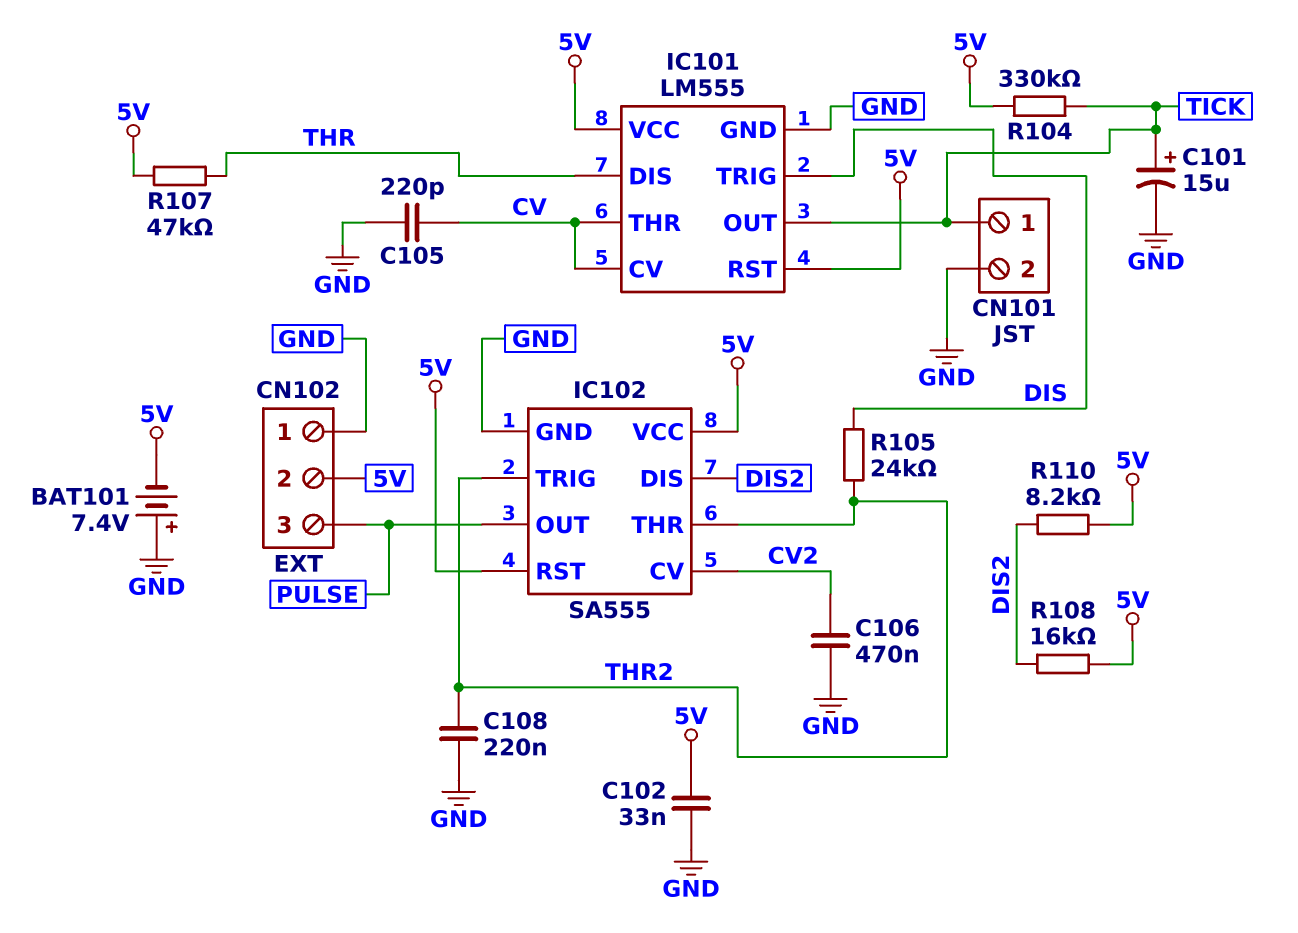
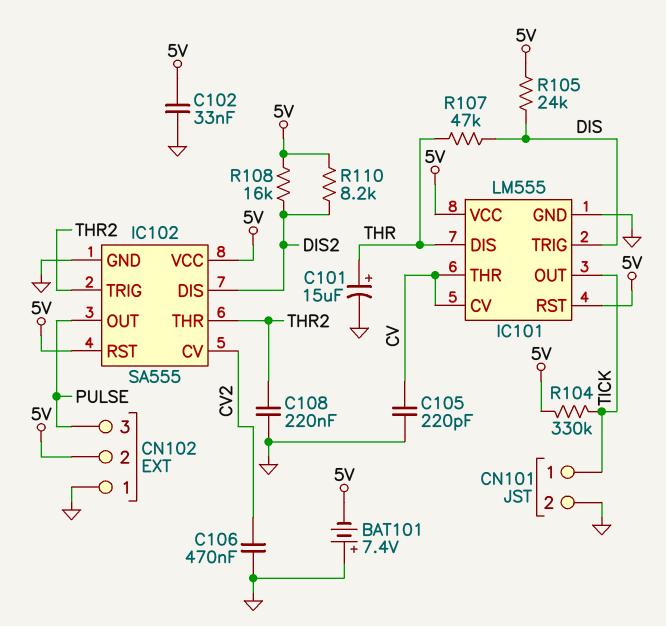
C101: 15uF (plus TICK, minus GND) -> 15uF (plus THR, minus GND)
R105: 24k (DIS, THR2) -> 24k (5V, DIS)
R107: 47k (5V, THR) -> 47k (DIS, THR)

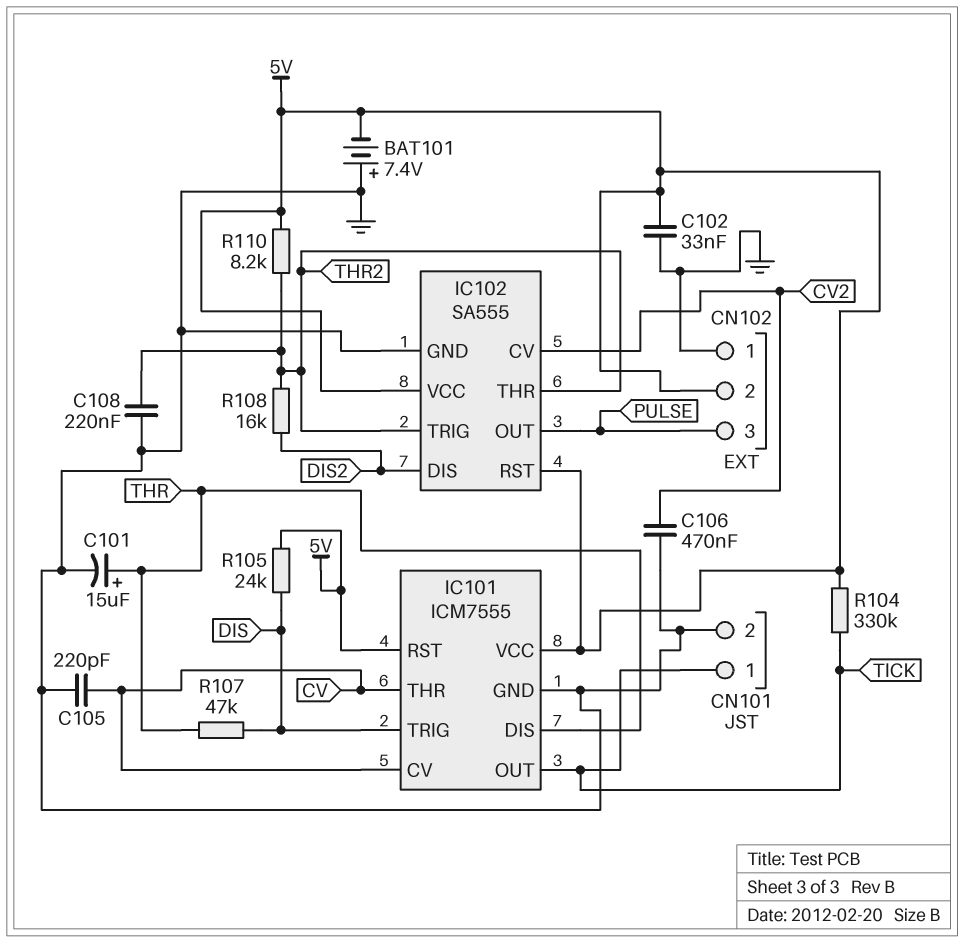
IC101: LM555 -> ICM7555
R108: 16k (5V, DIS2) -> 16k (DIS2, THR2)
R110: 8.2k (5V, DIS2) -> 8.2k (5V, THR2)

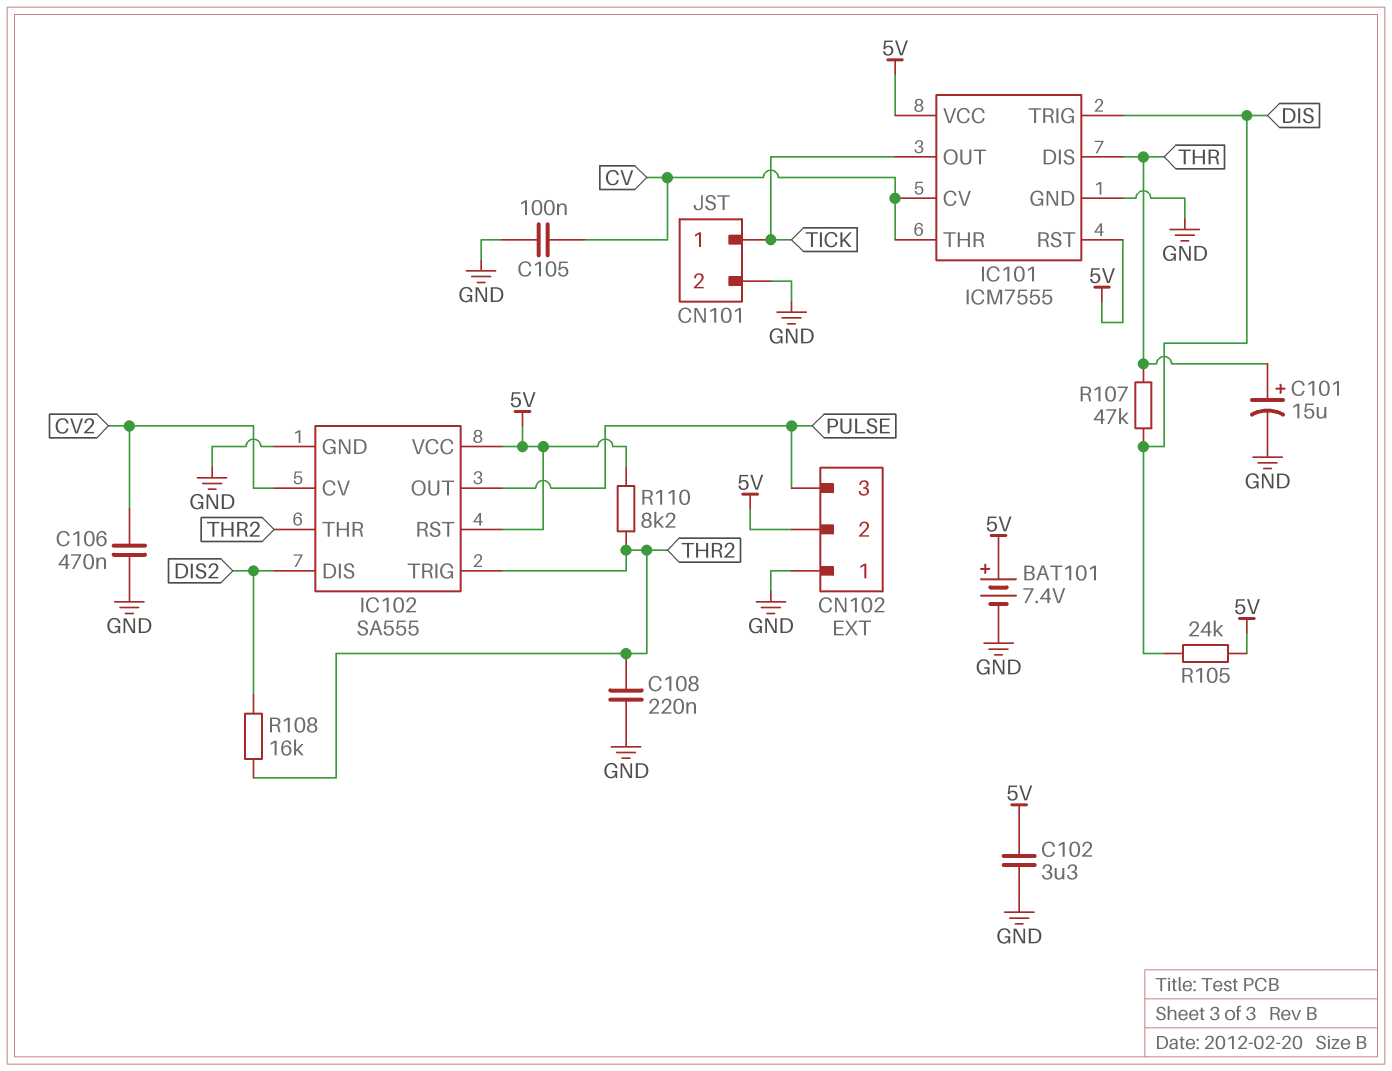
BAT101: 7.4V (plus GND, minus 5V) -> 7.4V (plus 5V, minus GND)
C102: 33nF (5V, GND) -> 3.3uF (5V, GND)
C105: 220pF (CV, GND) -> 100nF (CV, GND)
R104: 330k (5V, TICK) -> none

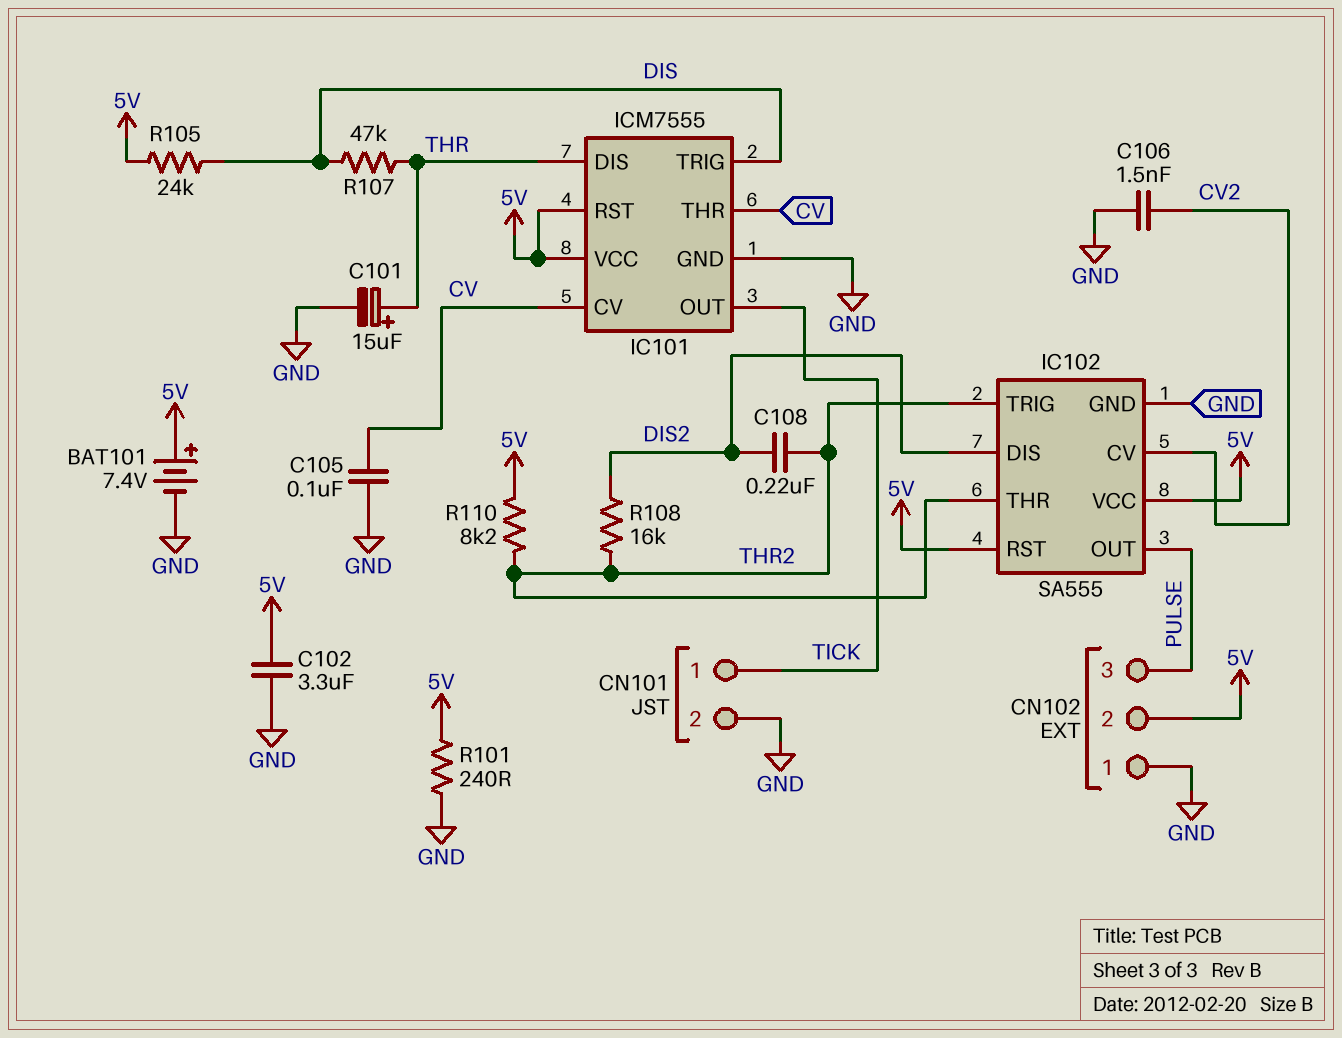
C106: 470nF (CV2, GND) -> 1.5nF (CV2, GND)
C108: 220nF (GND, THR2) -> 220nF (DIS2, THR2)
R101: none -> 240 (5V, GND)

